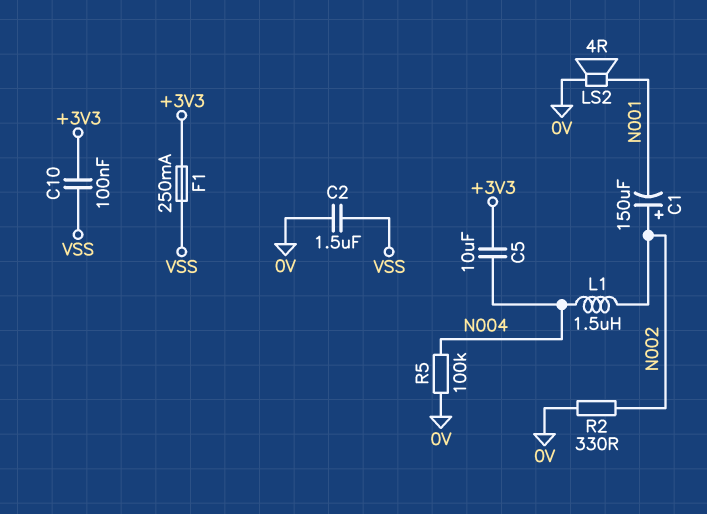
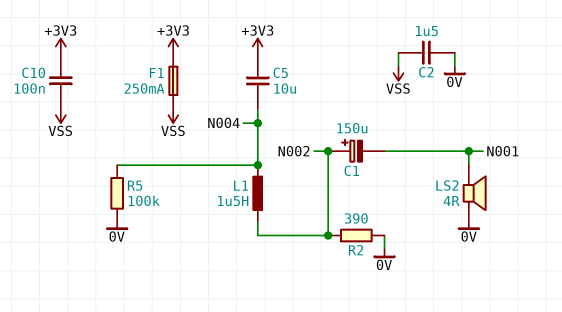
R2: 330 (0V, N002) -> 390 (0V, N002)

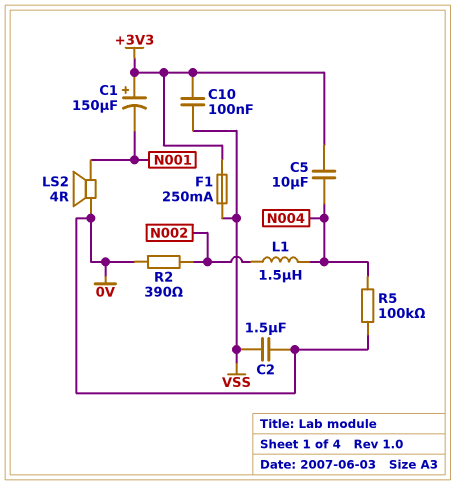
C1: 150uF (plus N002, minus N001) -> 150uF (plus +3V3, minus N001)

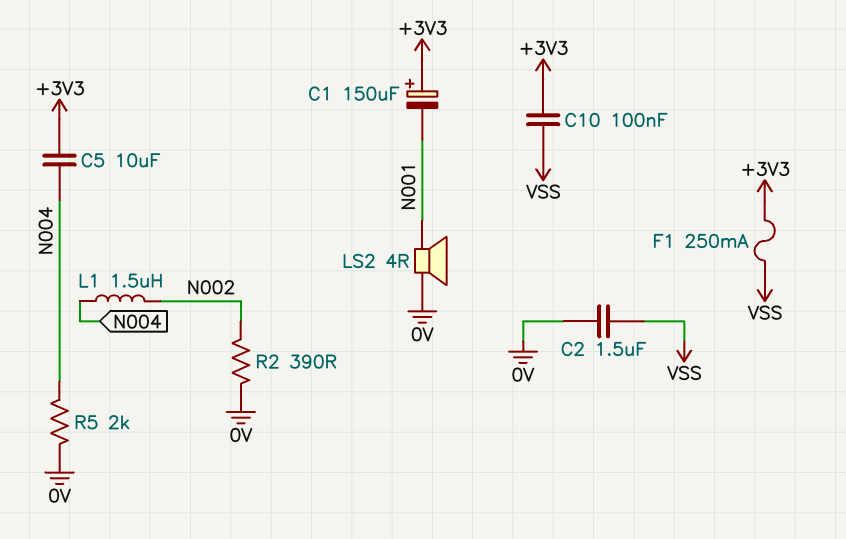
R5: 100k (0V, N004) -> 2k (0V, N004)

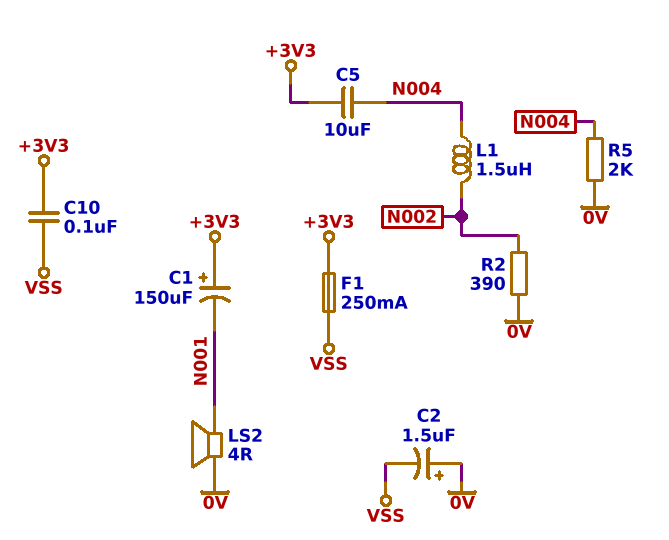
C2: 1.5uF (0V, VSS) -> 1.5uF (plus 0V, minus VSS)

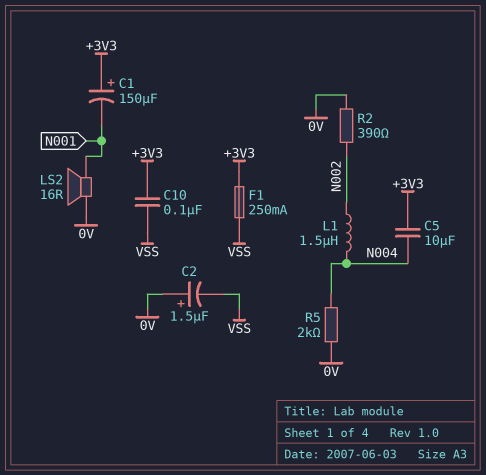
LS2: speaker 4R (0V, N001) -> speaker 16R (0V, N001)

